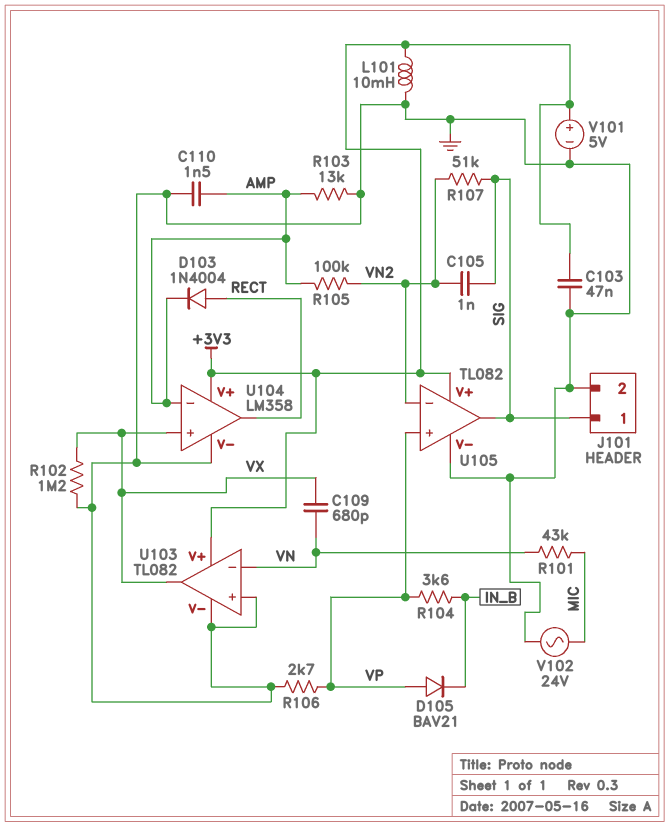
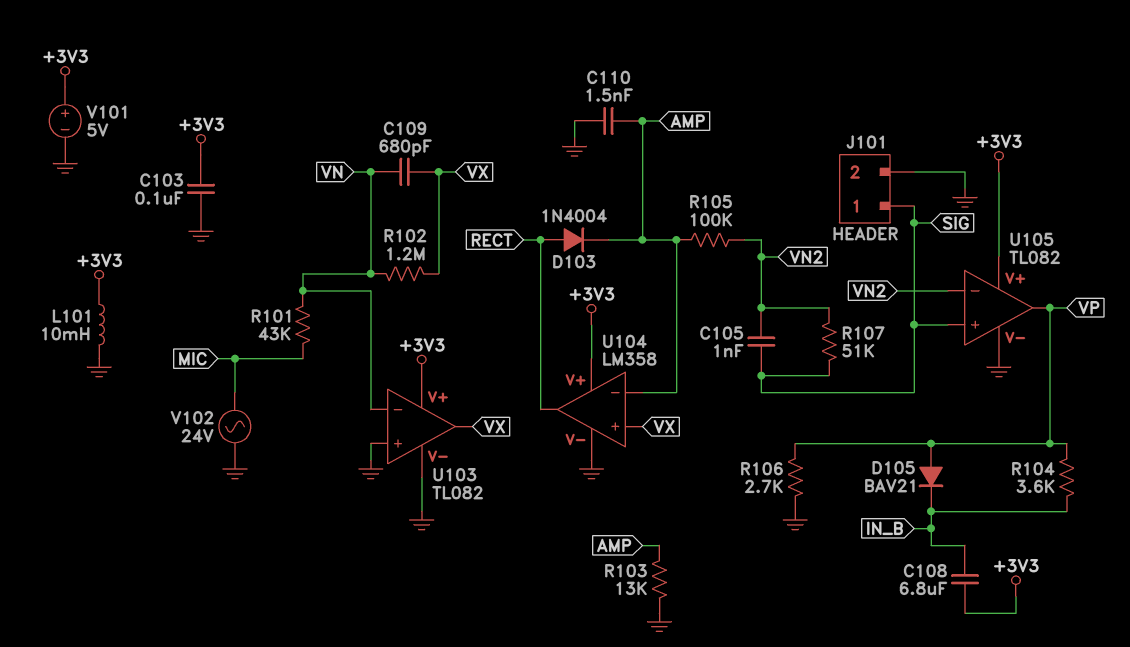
C103: 47nF (+3V3, GND) -> 100nF (+3V3, GND)
C108: none -> 6.8uF (+3V3, IN_B)
R102: 1.2M (GND, VX) -> 1.2M (VN, VX)
U105 pin in+: VP -> SIG
U105 pin out: SIG -> VP

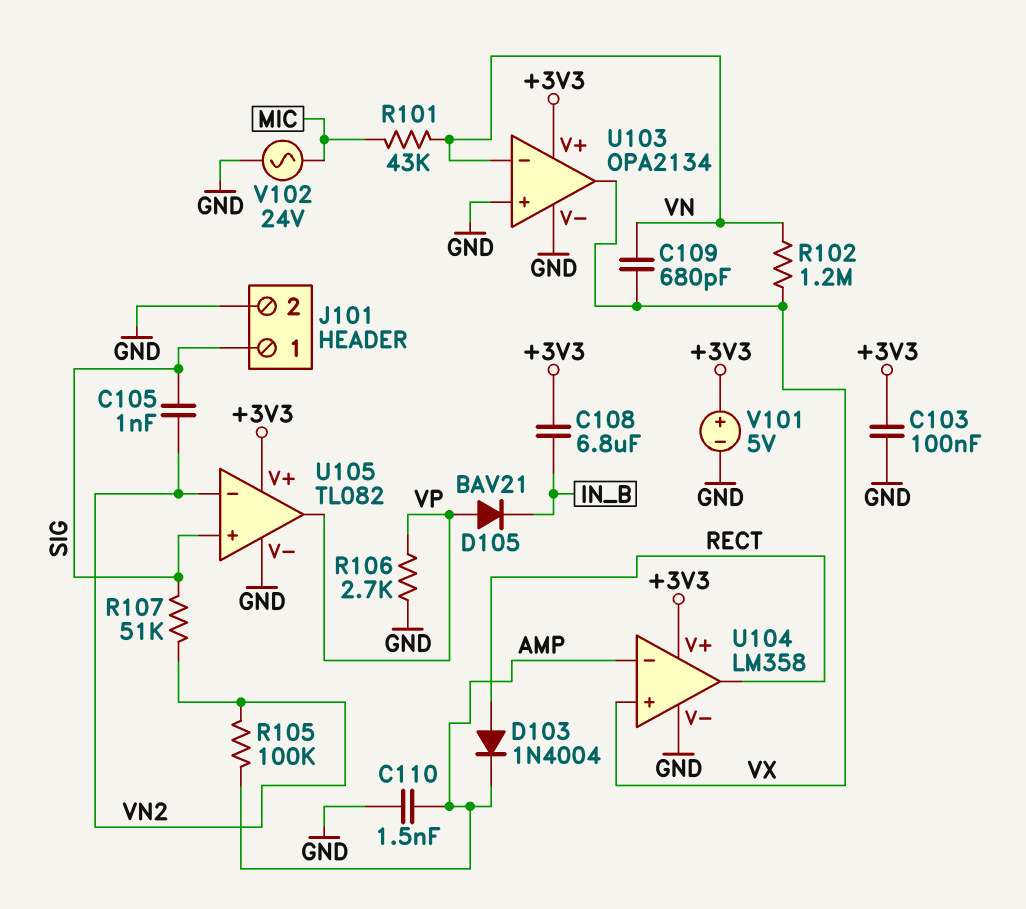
L101: 10mH (+3V3, GND) -> none
R103: 13k (AMP, GND) -> none
R104: 3.6k (IN_B, VP) -> none
U103: TL082 -> OPA2134

